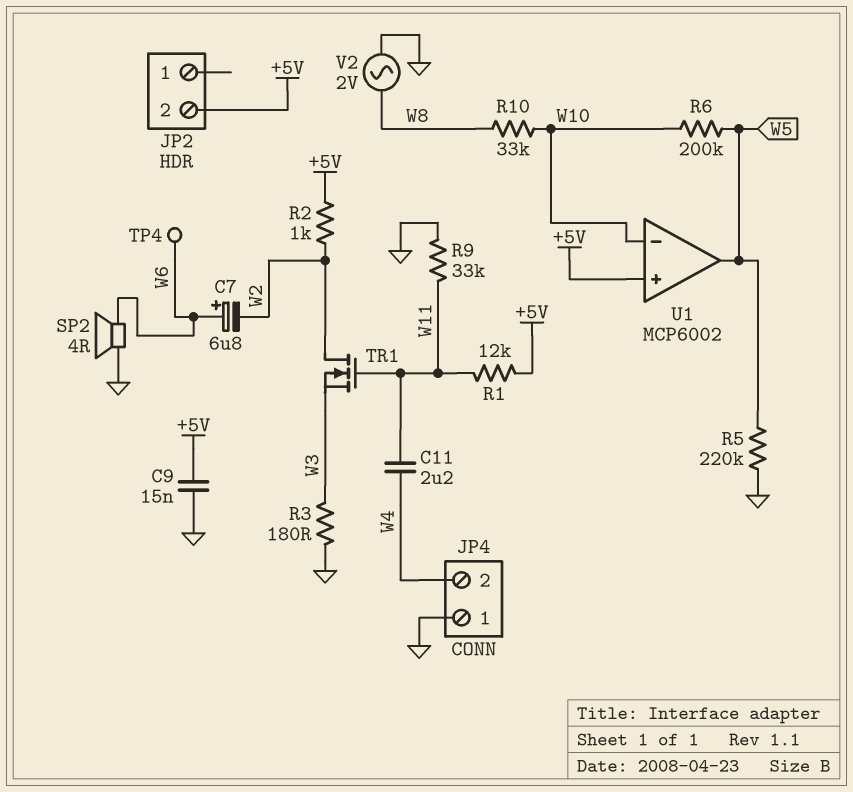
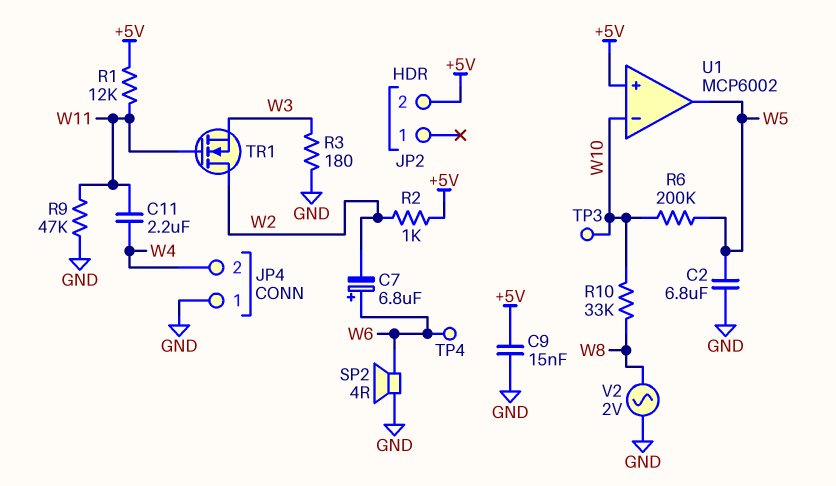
C2: none -> 6.8uF (GND, W5)
R5: 220k (GND, W5) -> none
R9: 33k (GND, W11) -> 47k (GND, W11)
TP3: none -> test point (W10)

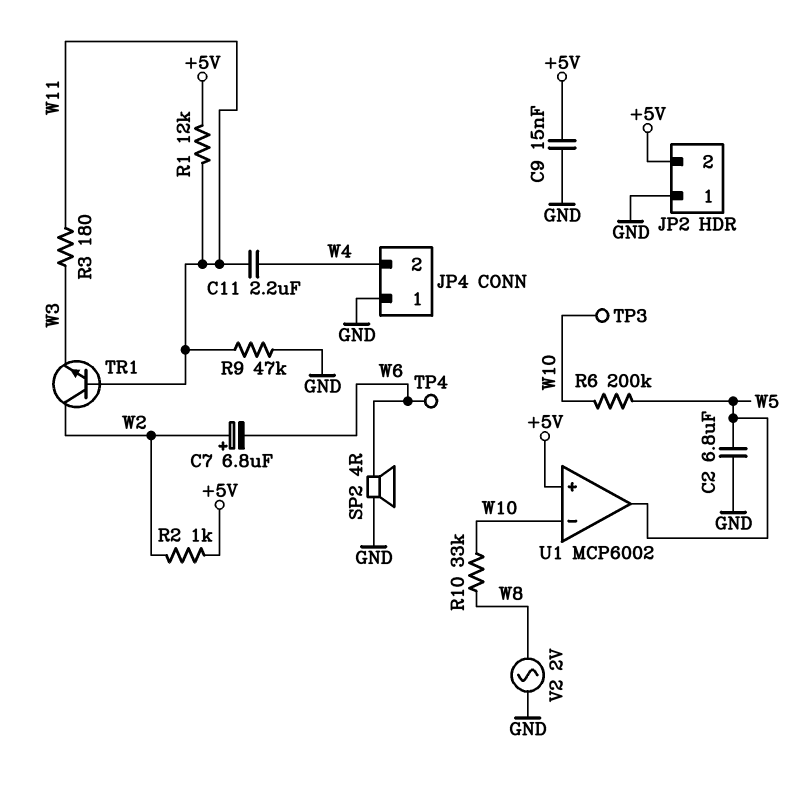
C7: 6.8uF (plus W6, minus W2) -> 6.8uF (plus W2, minus W6)
JP2 pin 1: none -> GND
R3: 180 (GND, W3) -> 180 (W3, W11)
TR1: NMOS (G W11, D W2, S W3) -> NPN (B W11, C W2, E W3)

